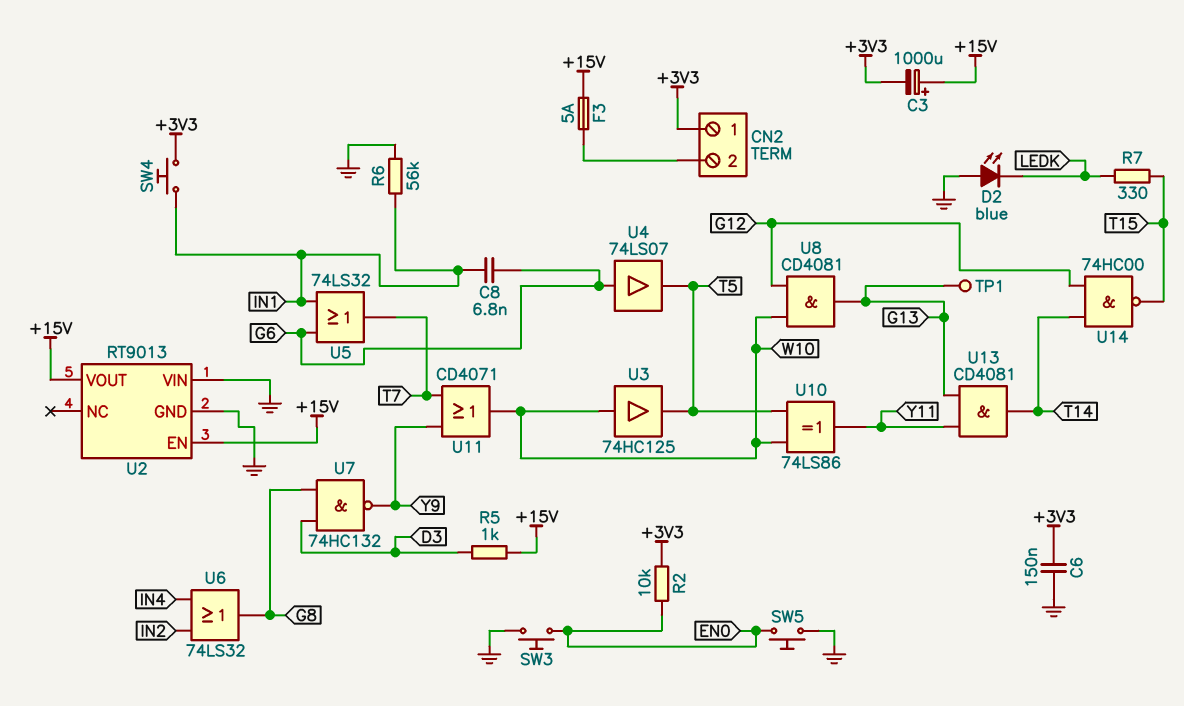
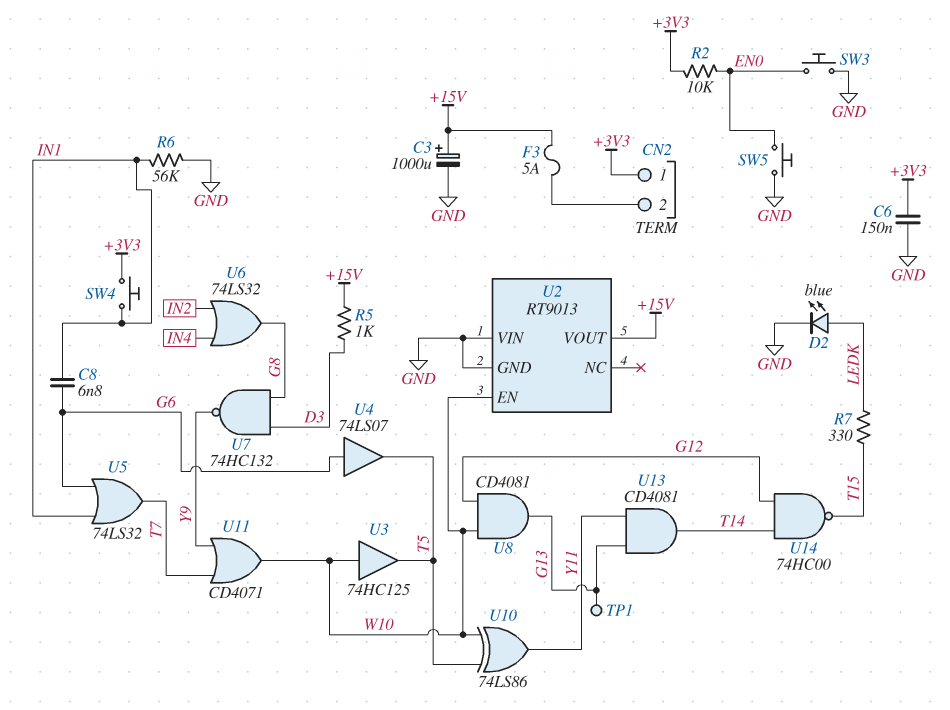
C3: 1000uF (plus +15V, minus +3V3) -> 1000uF (plus +15V, minus GND)
D2: LED blue (A GND, K LEDK) -> LED blue (A LEDK, K GND)
U2 pin EN: +15V -> W10

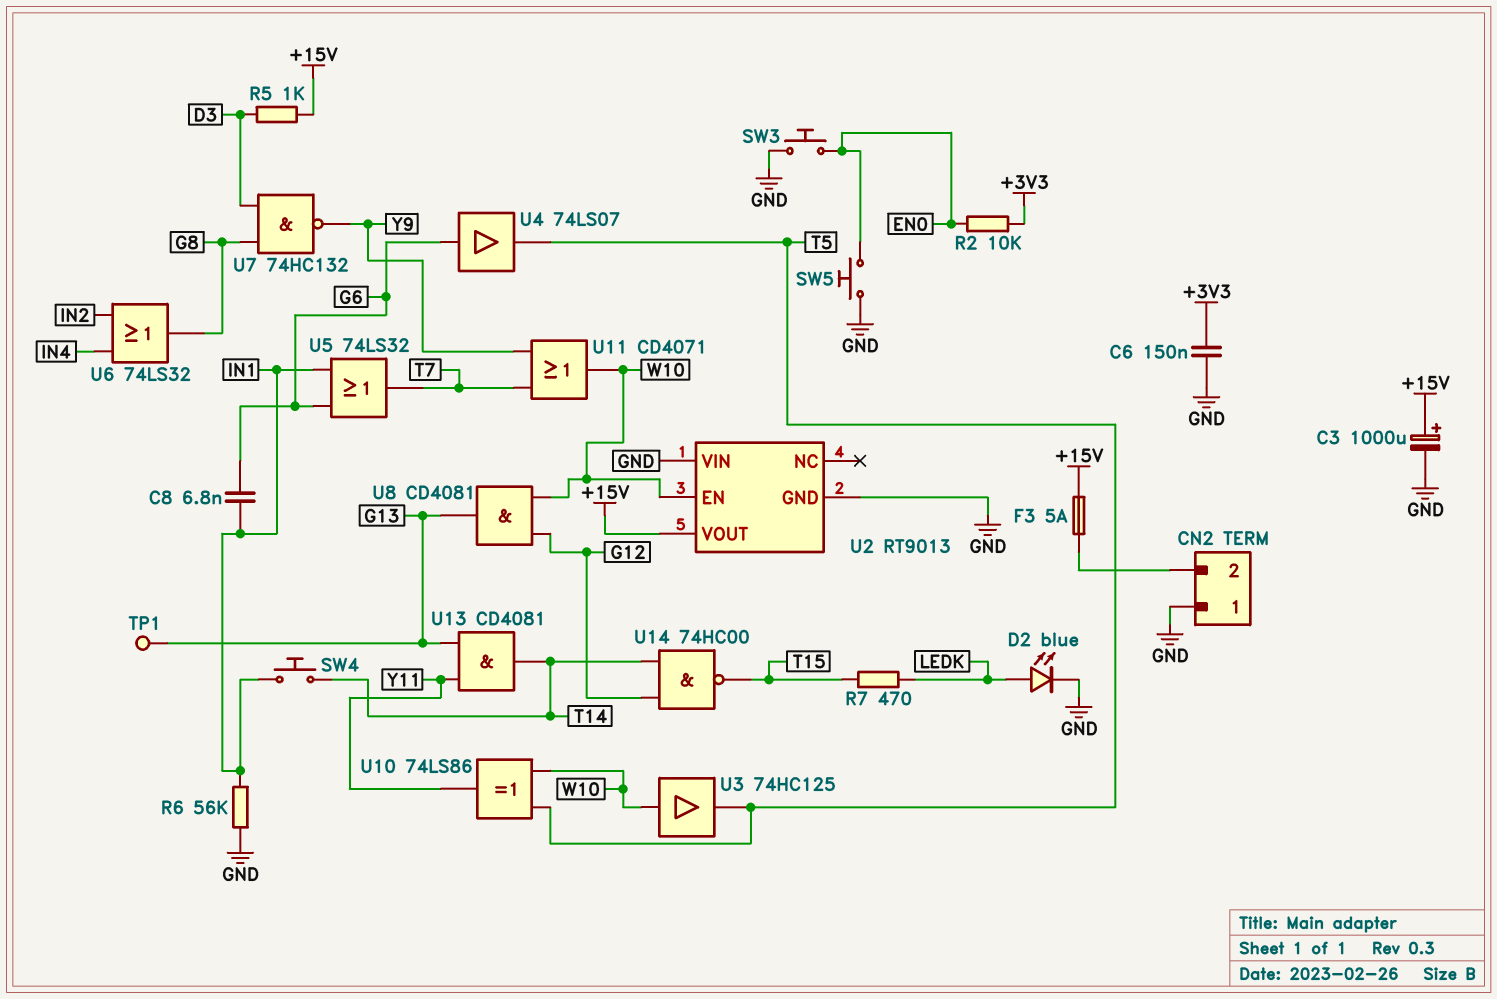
CN2 pin 1: +3V3 -> GND
R7: 330 (LEDK, T15) -> 470 (LEDK, T15)
SW4: button (+3V3, IN1) -> button (IN1, T14)

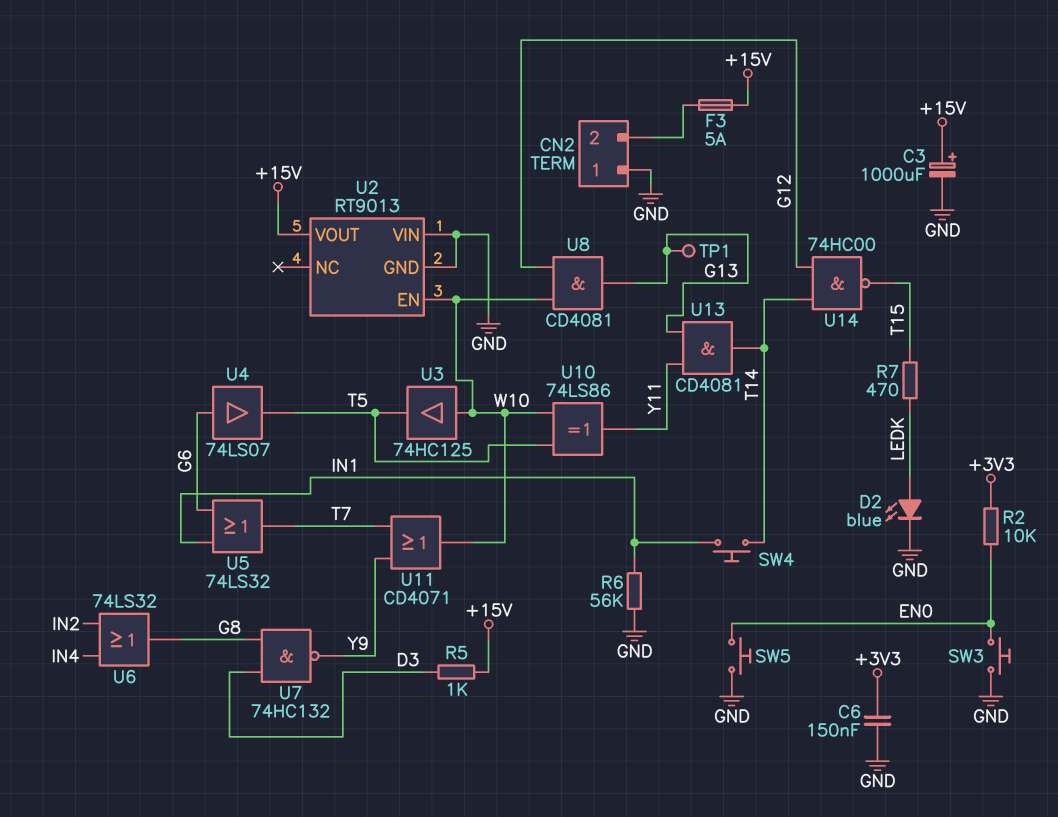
C8: 6.8nF (G6, IN1) -> none

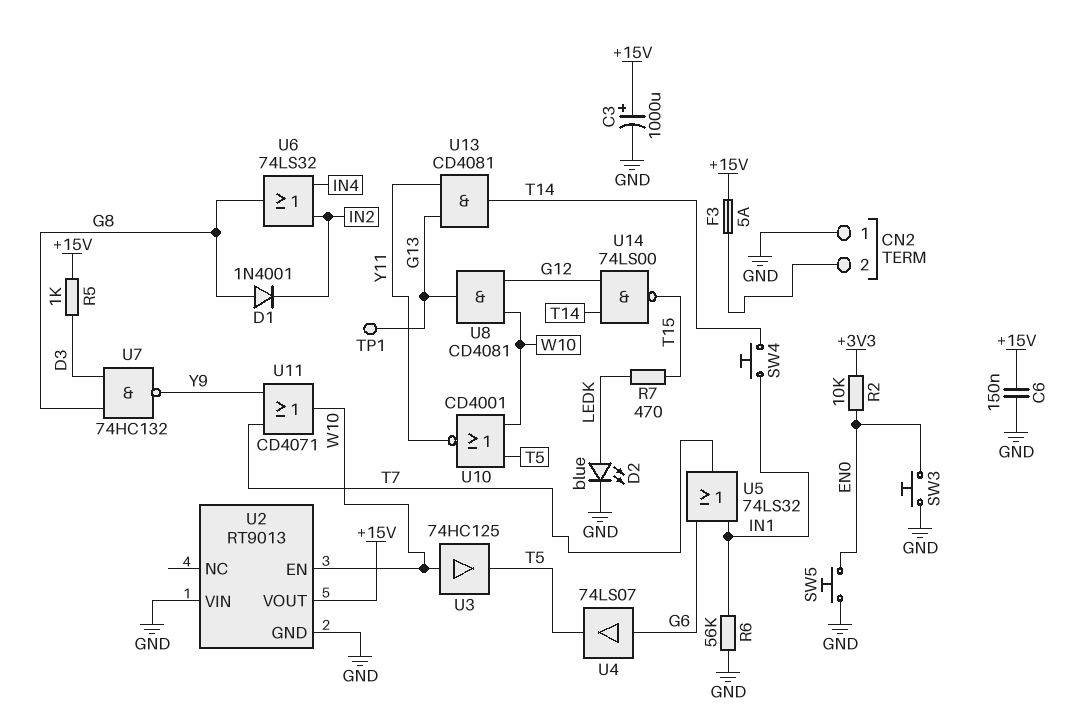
C6: 150nF (+3V3, GND) -> 150nF (+15V, GND)
D1: none -> diode 1N4001 (A G8, K IN2)
U10: XOR 74LS86 (in T5, in W10, out Y11) -> NOR CD4001 (in T5, in W10, out Y11)
U14: NAND 74HC00 (in G12, in T14, out T15) -> NAND 74LS00 (in G12, in T14, out T15)

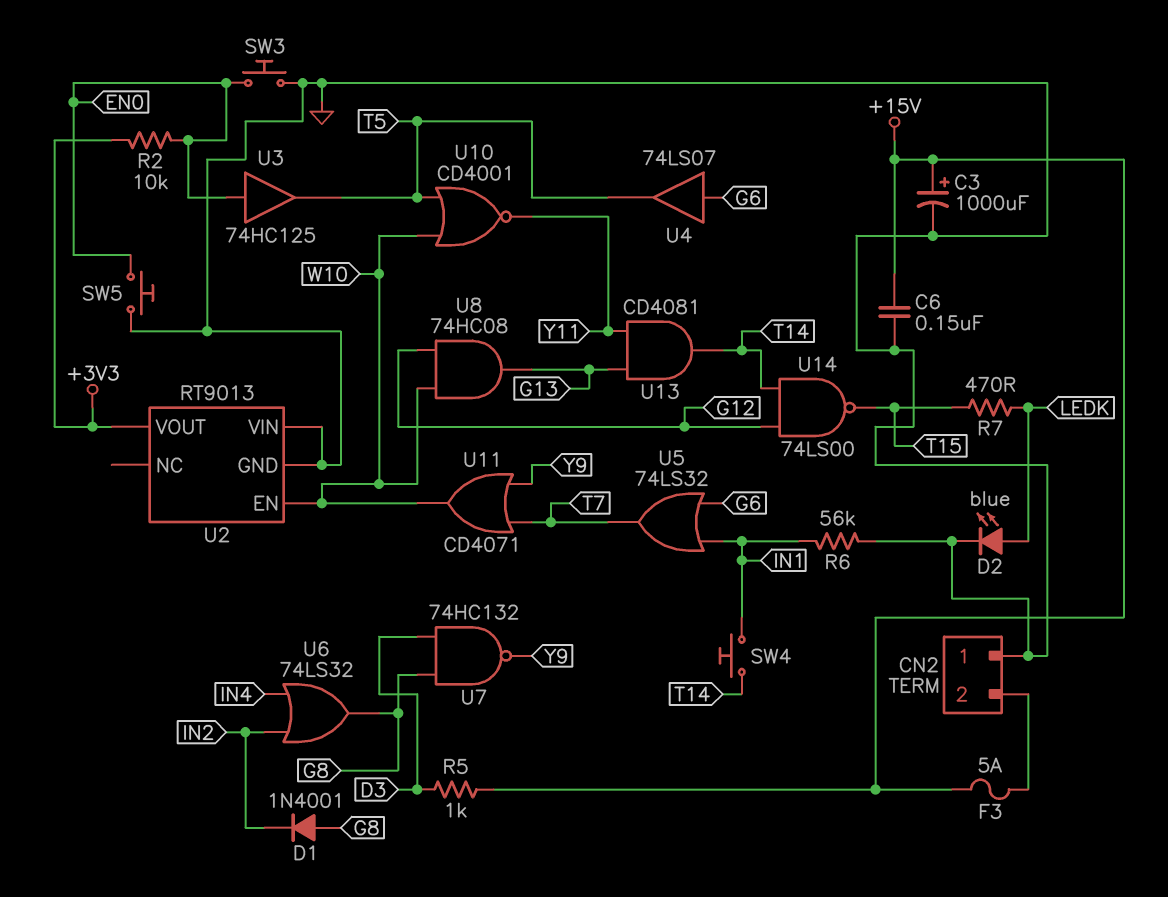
TP1: test point (G13) -> none
U2 pin VOUT: +15V -> +3V3
U3: buffer 74HC125 (in W10, out T5) -> buffer 74HC125 (in EN0, out T5)
U8: AND CD4081 (in G12, in W10, out G13) -> AND 74HC08 (in G12, in W10, out G13)

